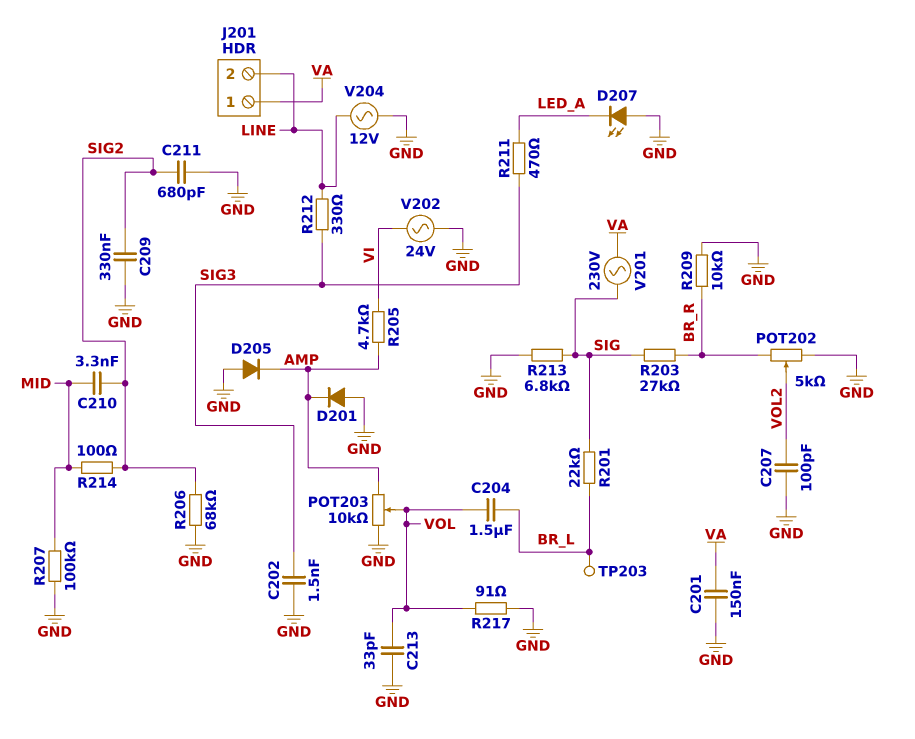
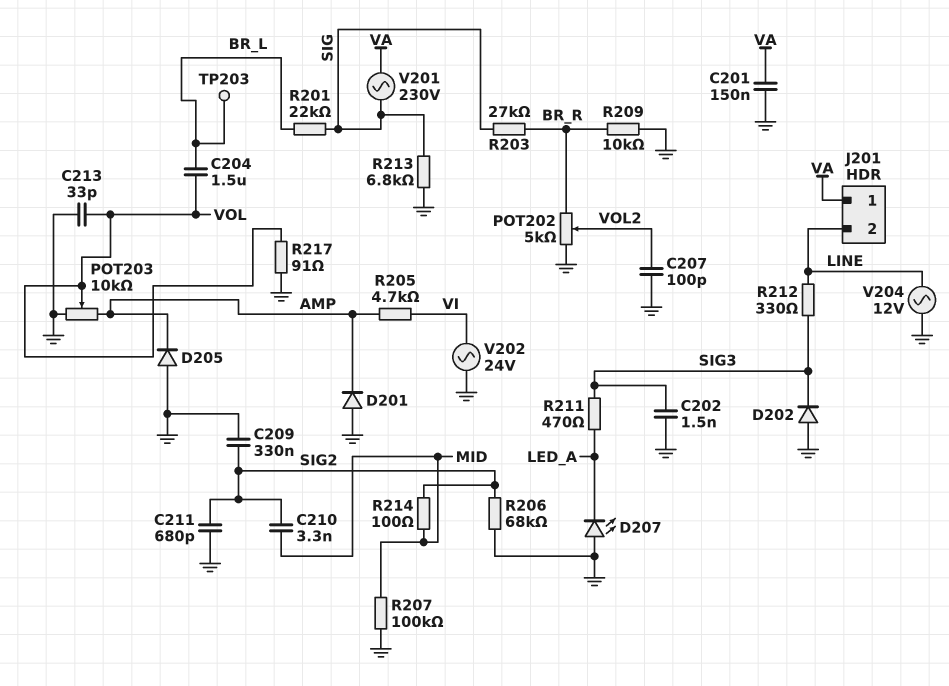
D202: none -> diode (A GND, K SIG3)

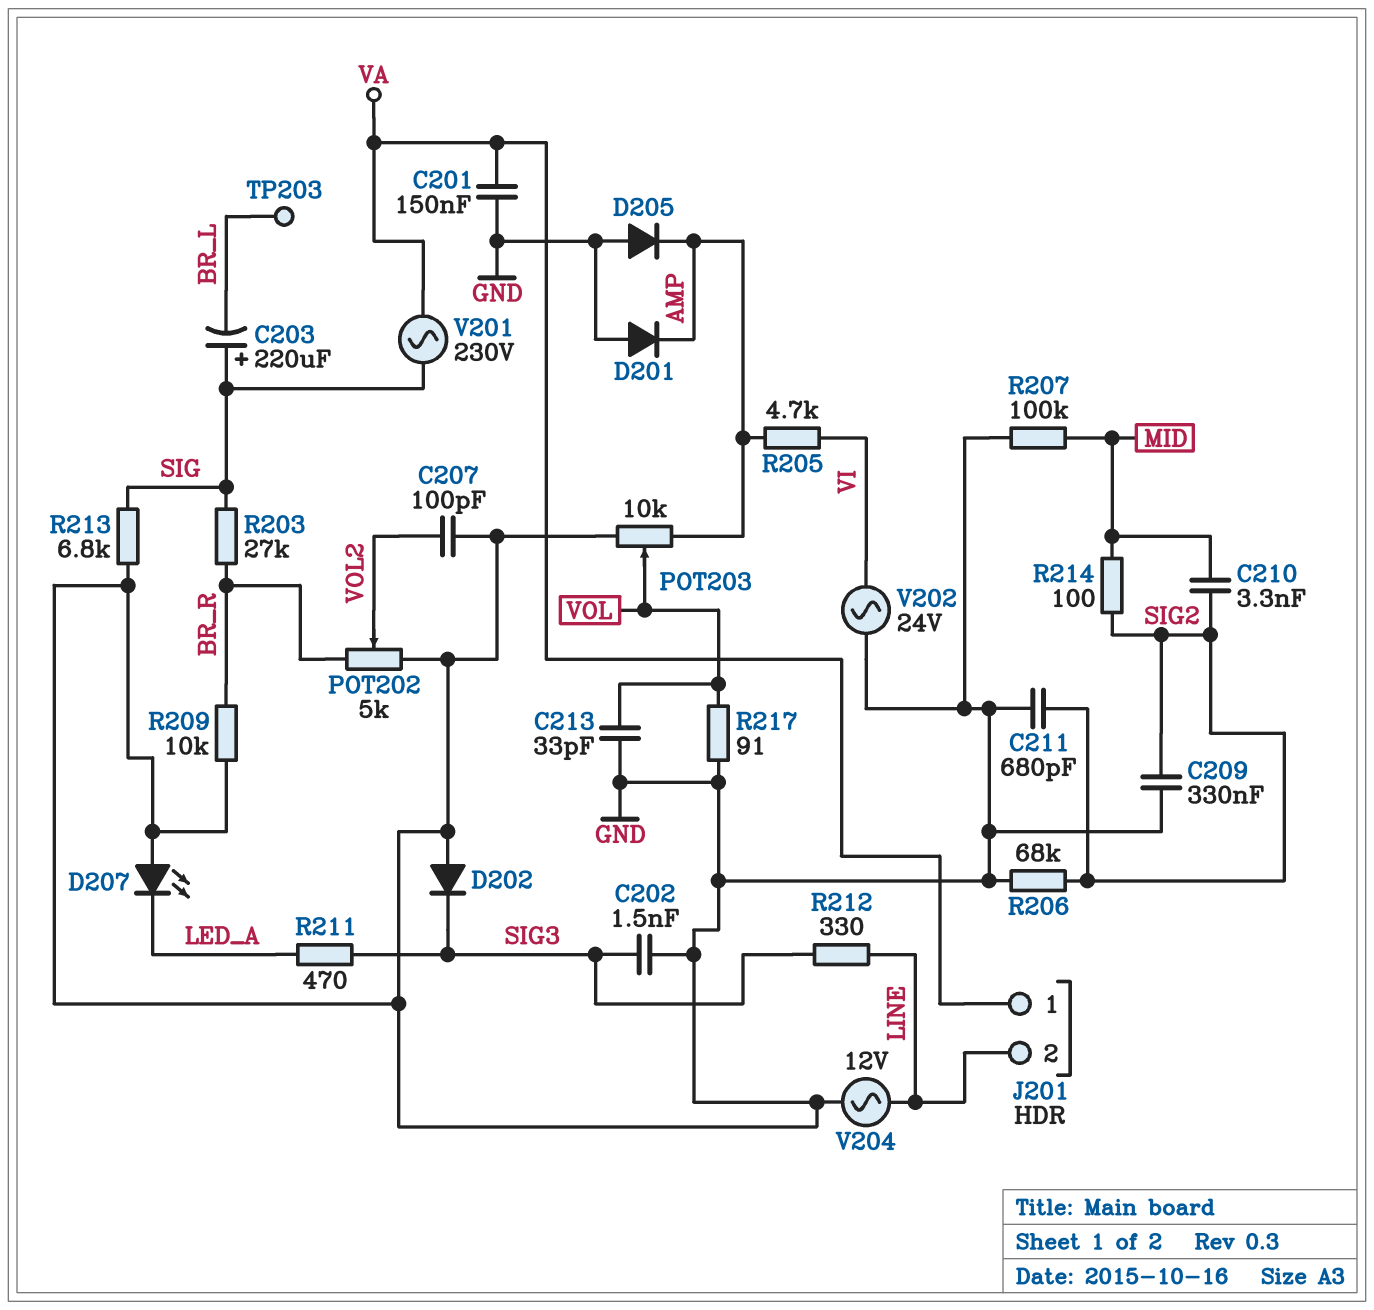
C203: none -> 220uF (plus SIG, minus BR_L)
C204: 1.5uF (BR_L, VOL) -> none
R201: 22k (BR_L, SIG) -> none

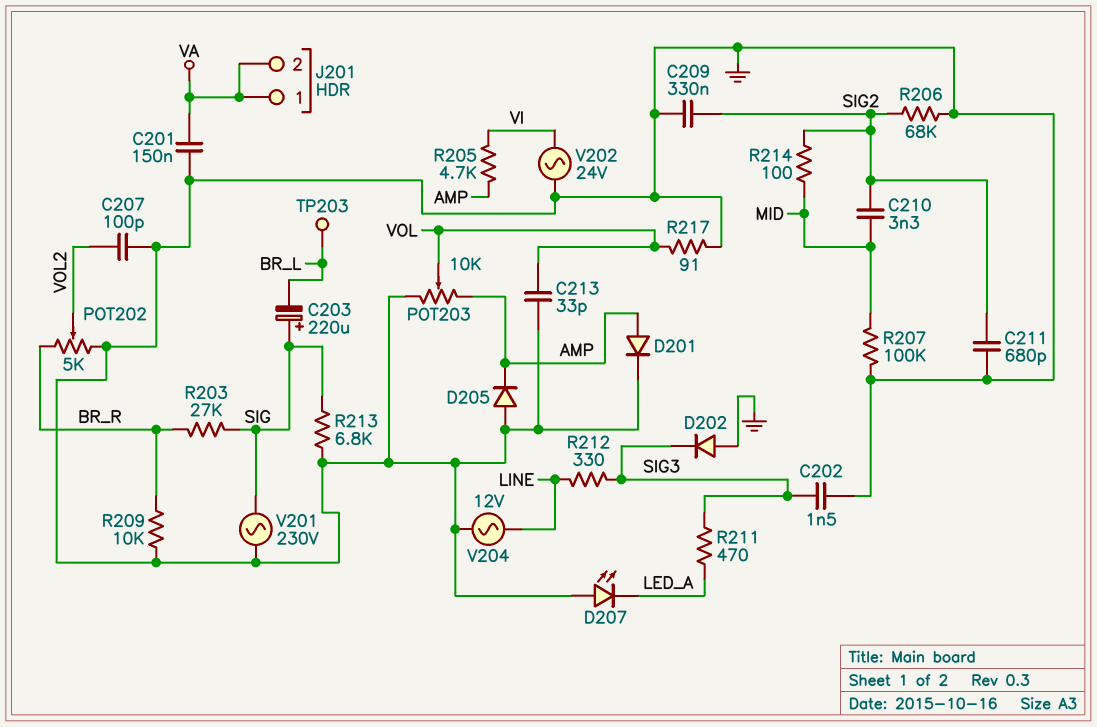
D201: diode (A GND, K AMP) -> diode (A AMP, K GND)
J201 pin 2: LINE -> VA
V201: AC 230V (SIG, VA) -> AC 230V (GND, SIG)

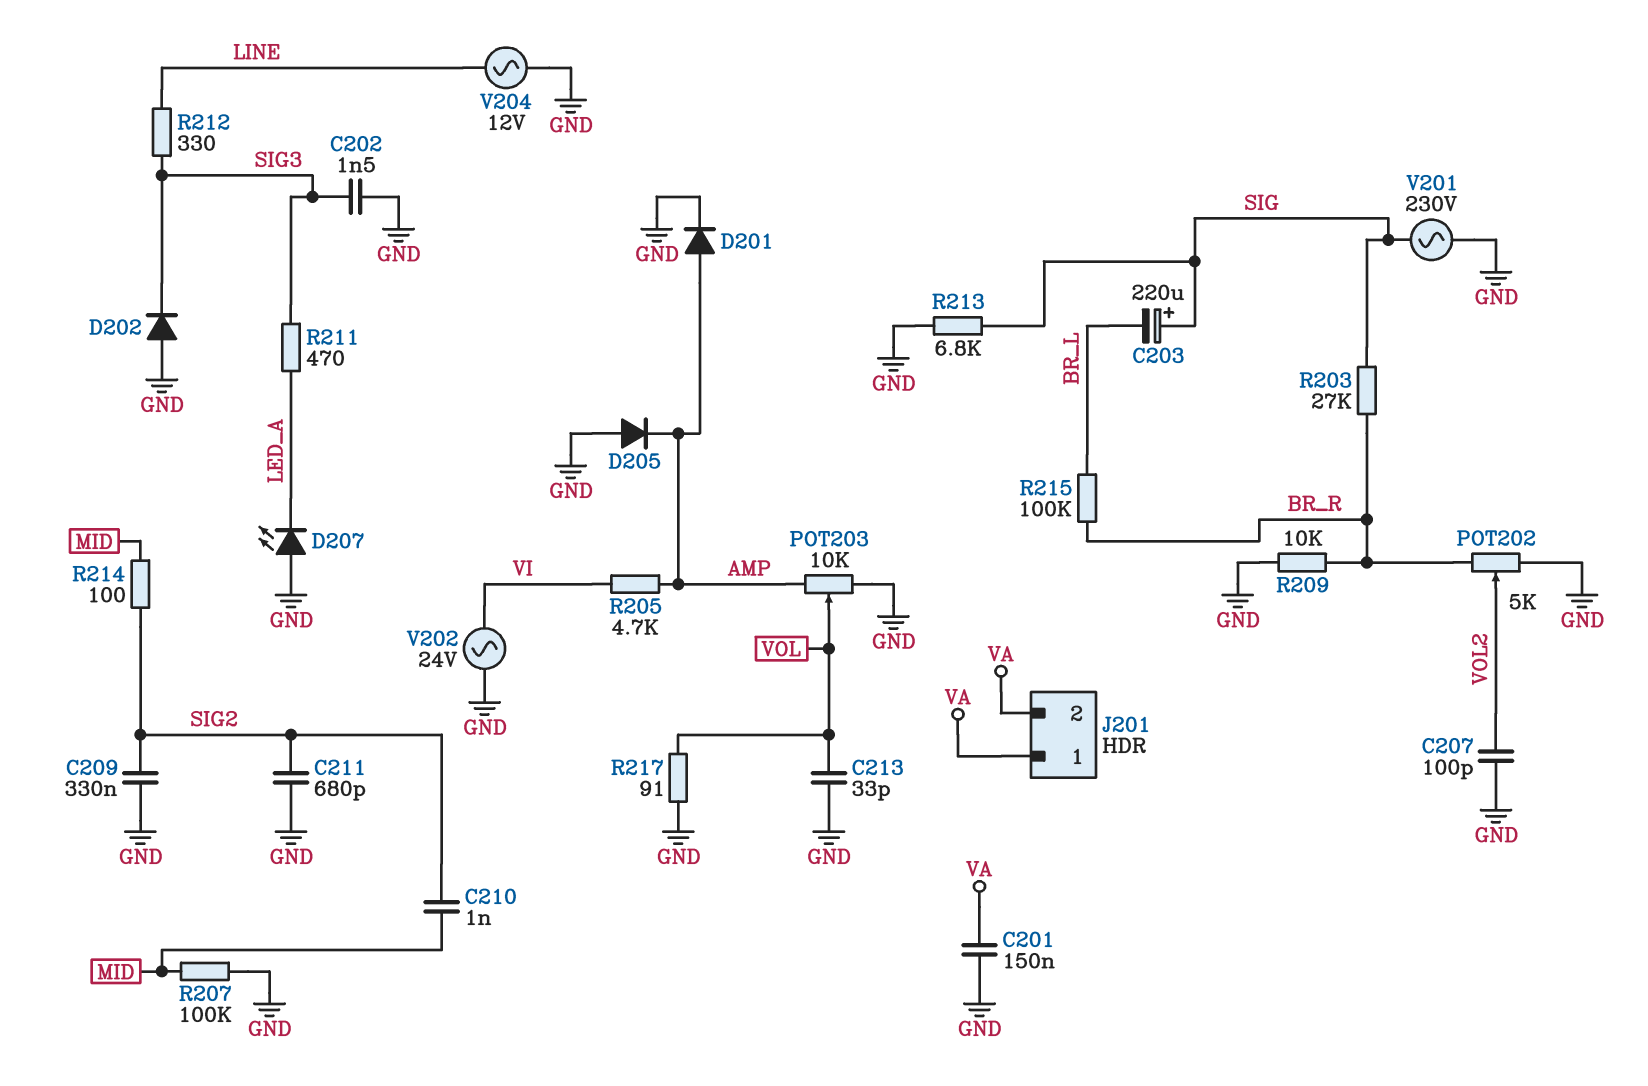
C210: 3.3nF (MID, SIG2) -> 1nF (MID, SIG2)
R206: 68k (GND, SIG2) -> none
R215: none -> 100k (BR_L, BR_R)
TP203: test point (BR_L) -> none

